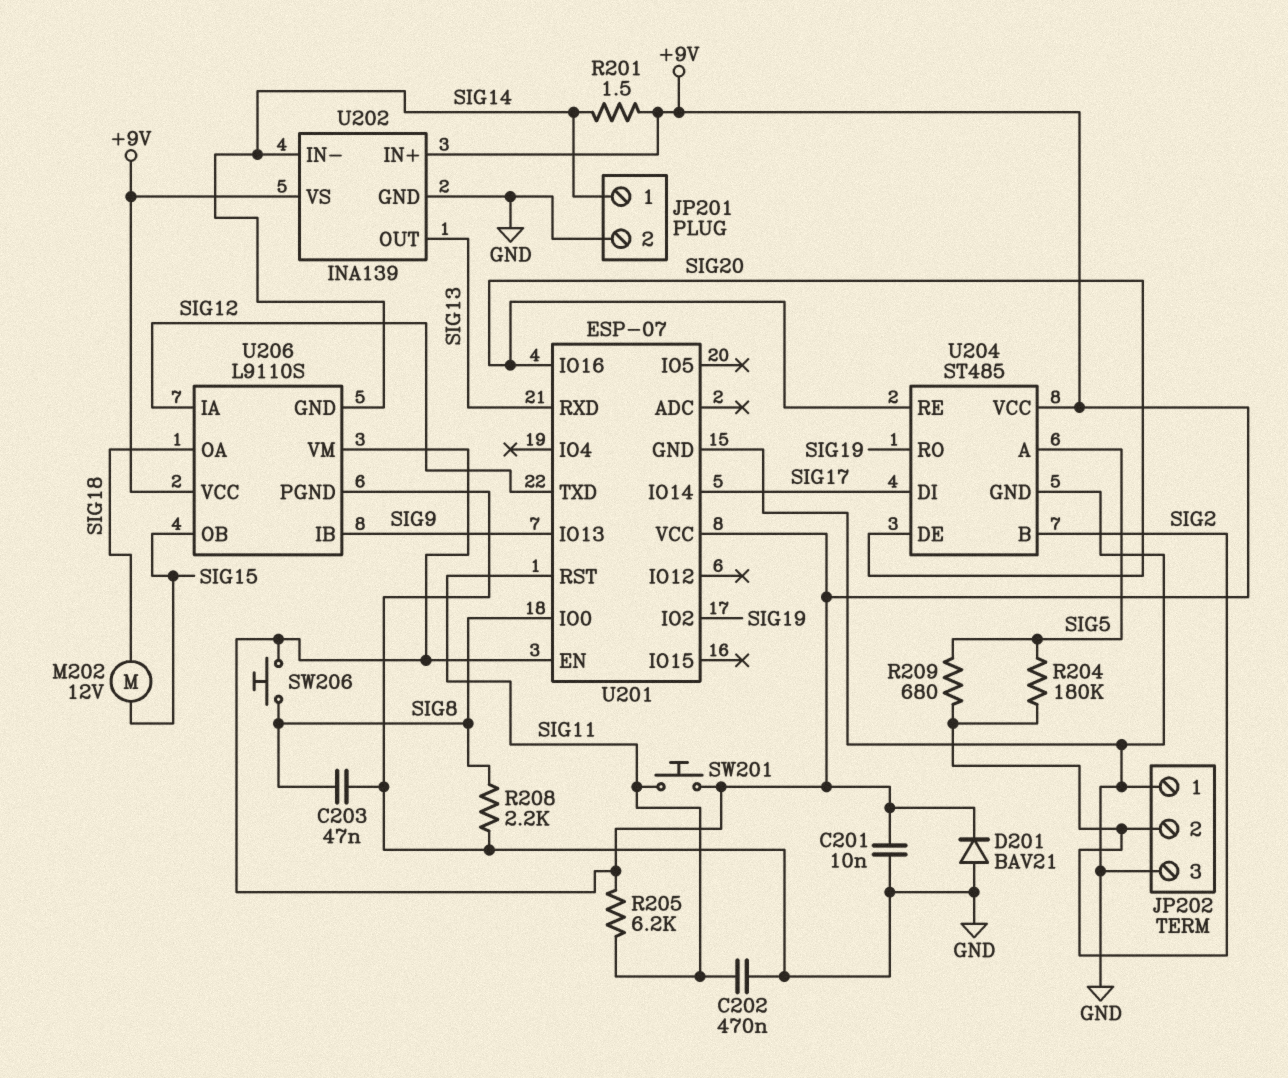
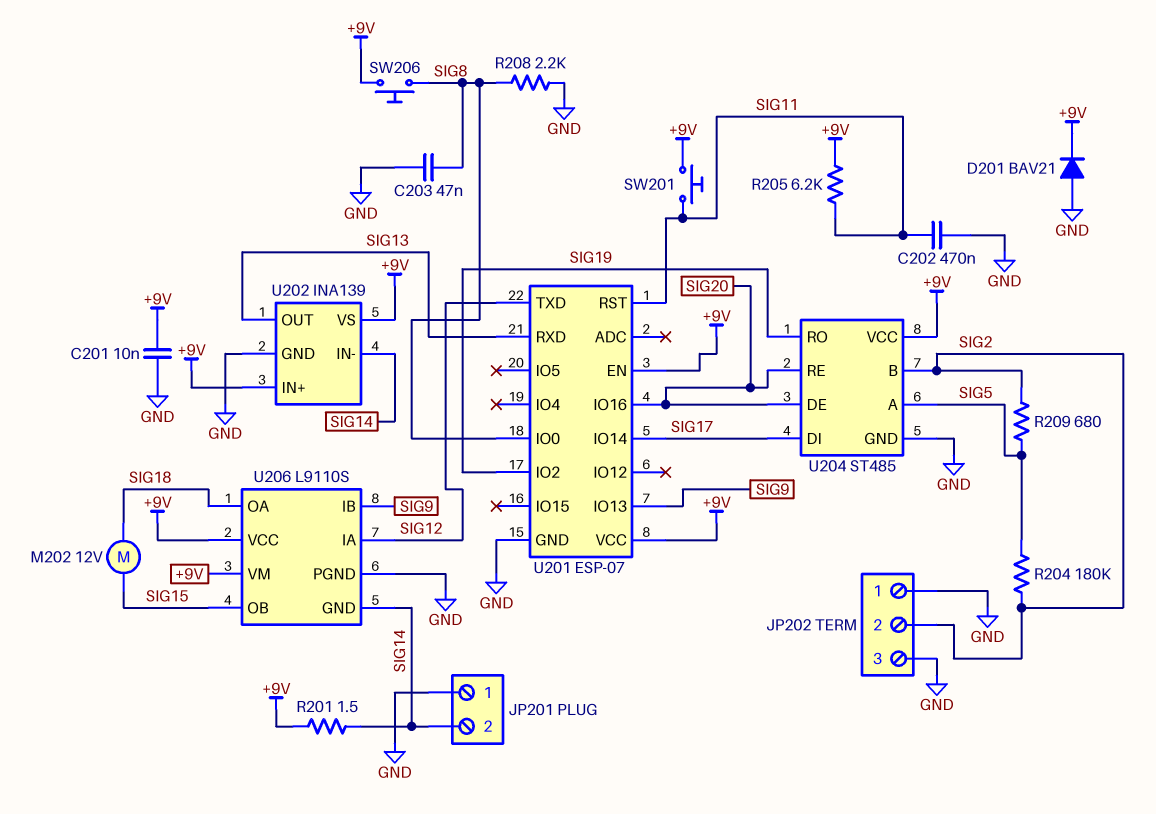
JP201 pin 1: SIG14 -> GND
JP201 pin 2: GND -> SIG14

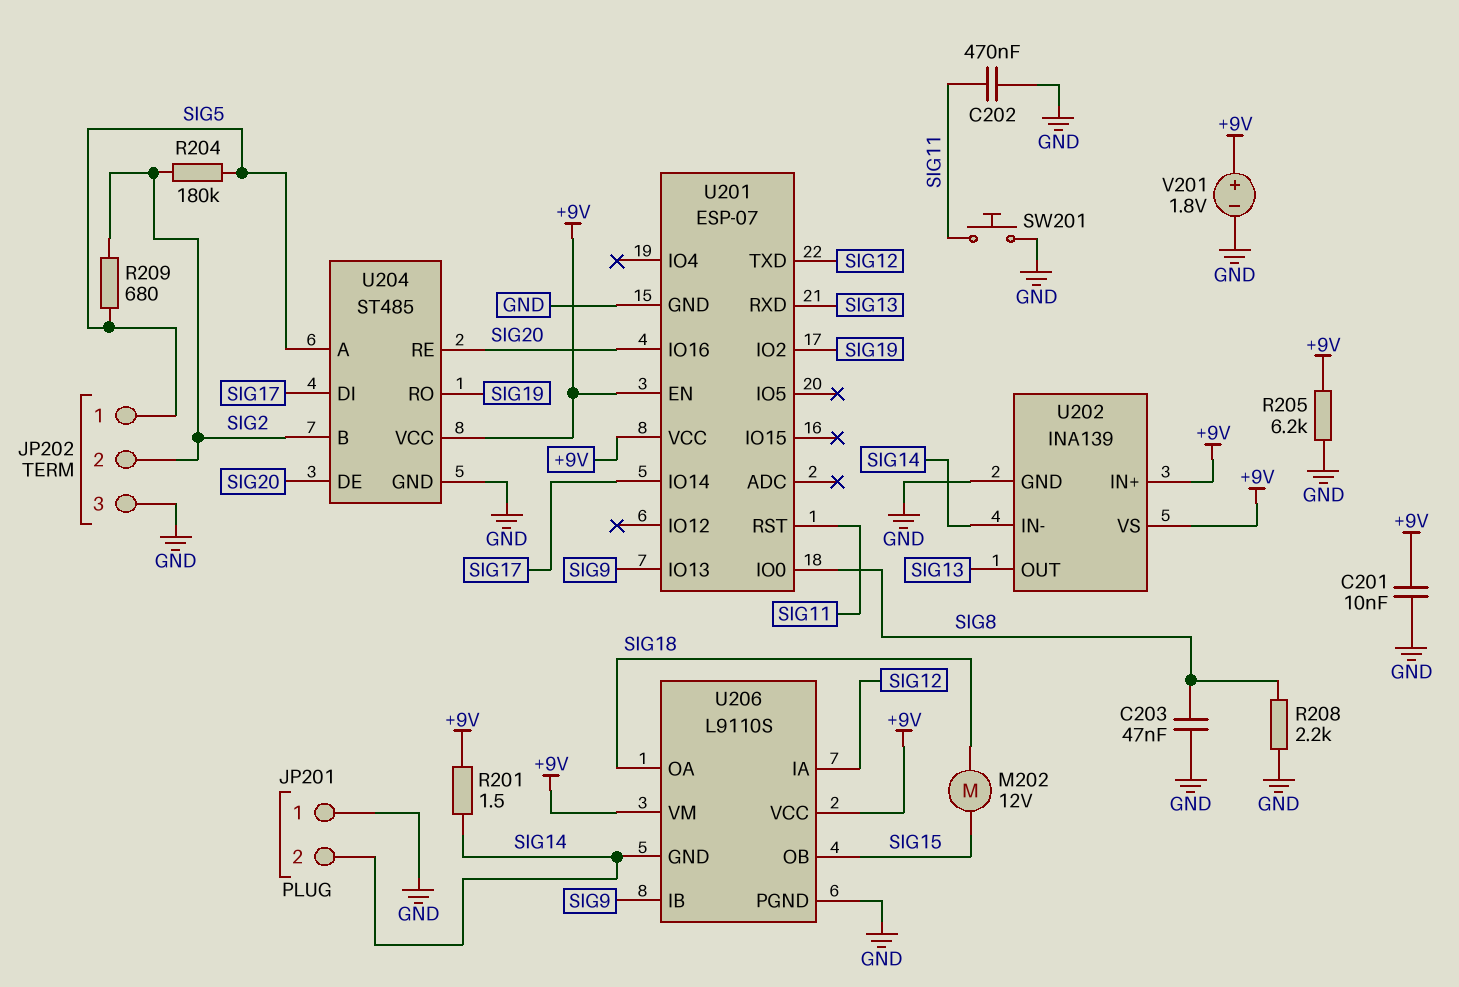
D201: diode BAV21 (A GND, K +9V) -> none
JP202 pin 1: GND -> SIG5
R205: 6.2k (+9V, SIG11) -> 6.2k (+9V, GND)
SW201: button (+9V, SIG11) -> button (GND, SIG11)
SW206: button (+9V, SIG8) -> none
V201: none -> 1.8V (plus +9V, minus GND)

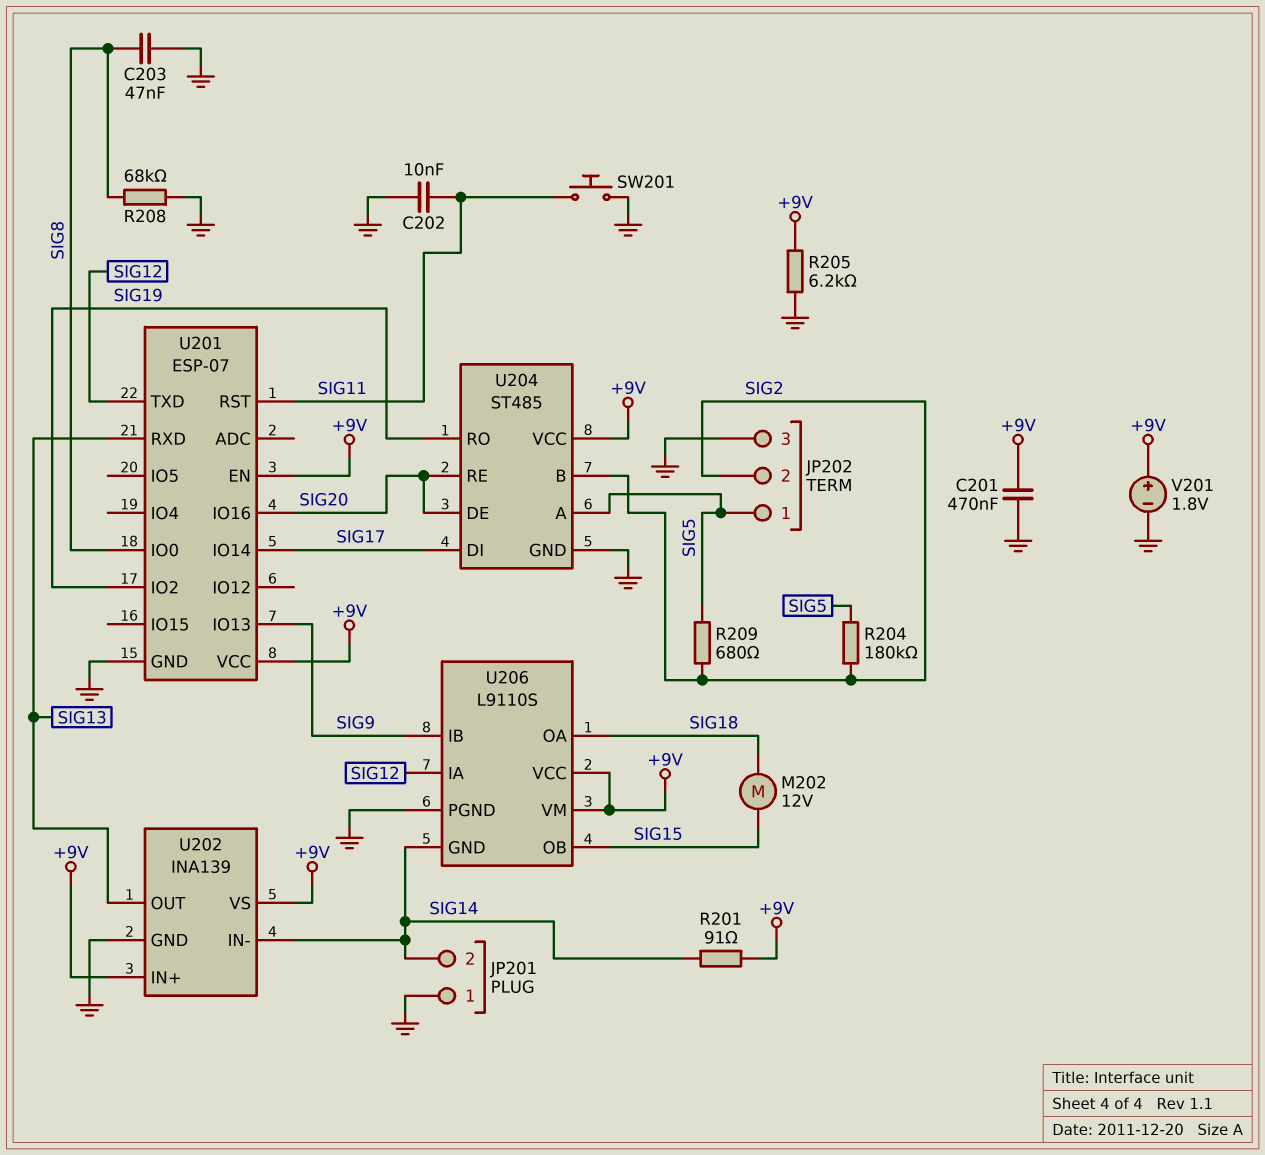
C201: 10nF (+9V, GND) -> 470nF (+9V, GND)
C202: 470nF (GND, SIG11) -> 10nF (GND, SIG11)
R201: 1.5 (+9V, SIG14) -> 91 (+9V, SIG14)
R208: 2.2k (GND, SIG8) -> 68k (GND, SIG8)

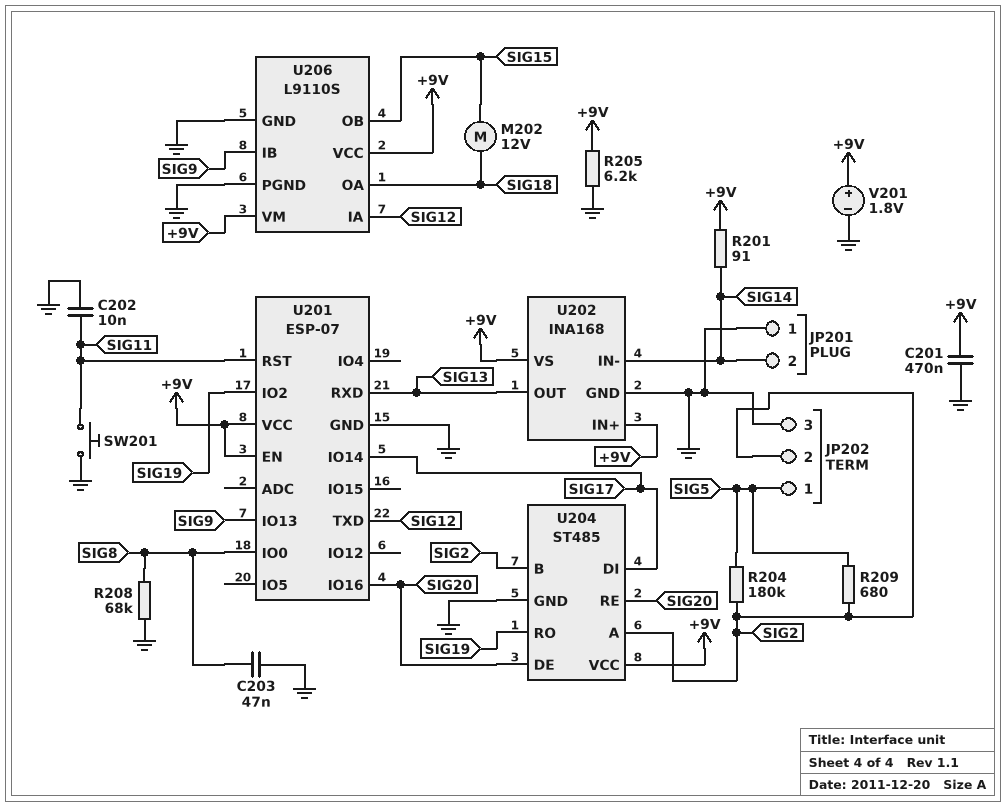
U202: INA139 -> INA168
U204 pin A: SIG5 -> SIG2
U206 pin GND: SIG14 -> GND

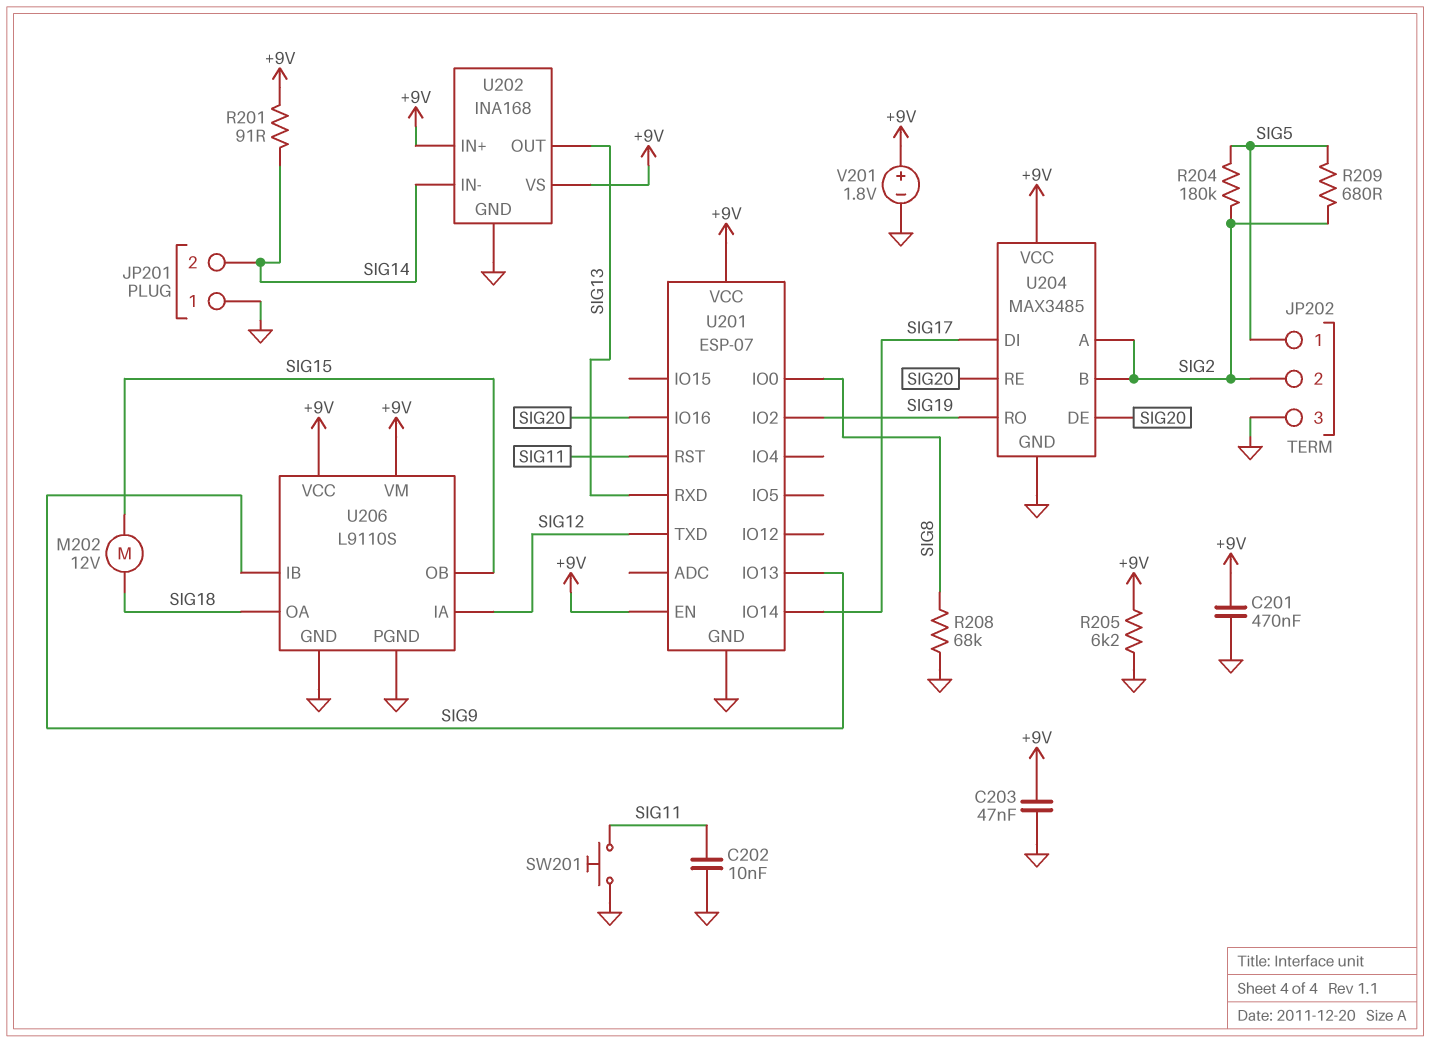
C203: 47nF (GND, SIG8) -> 47nF (+9V, GND)
U204: ST485 -> MAX3485

